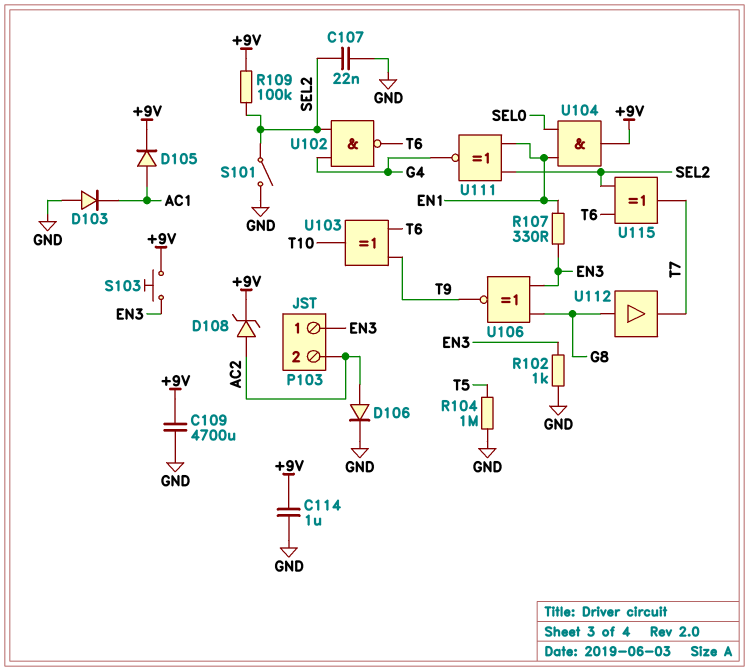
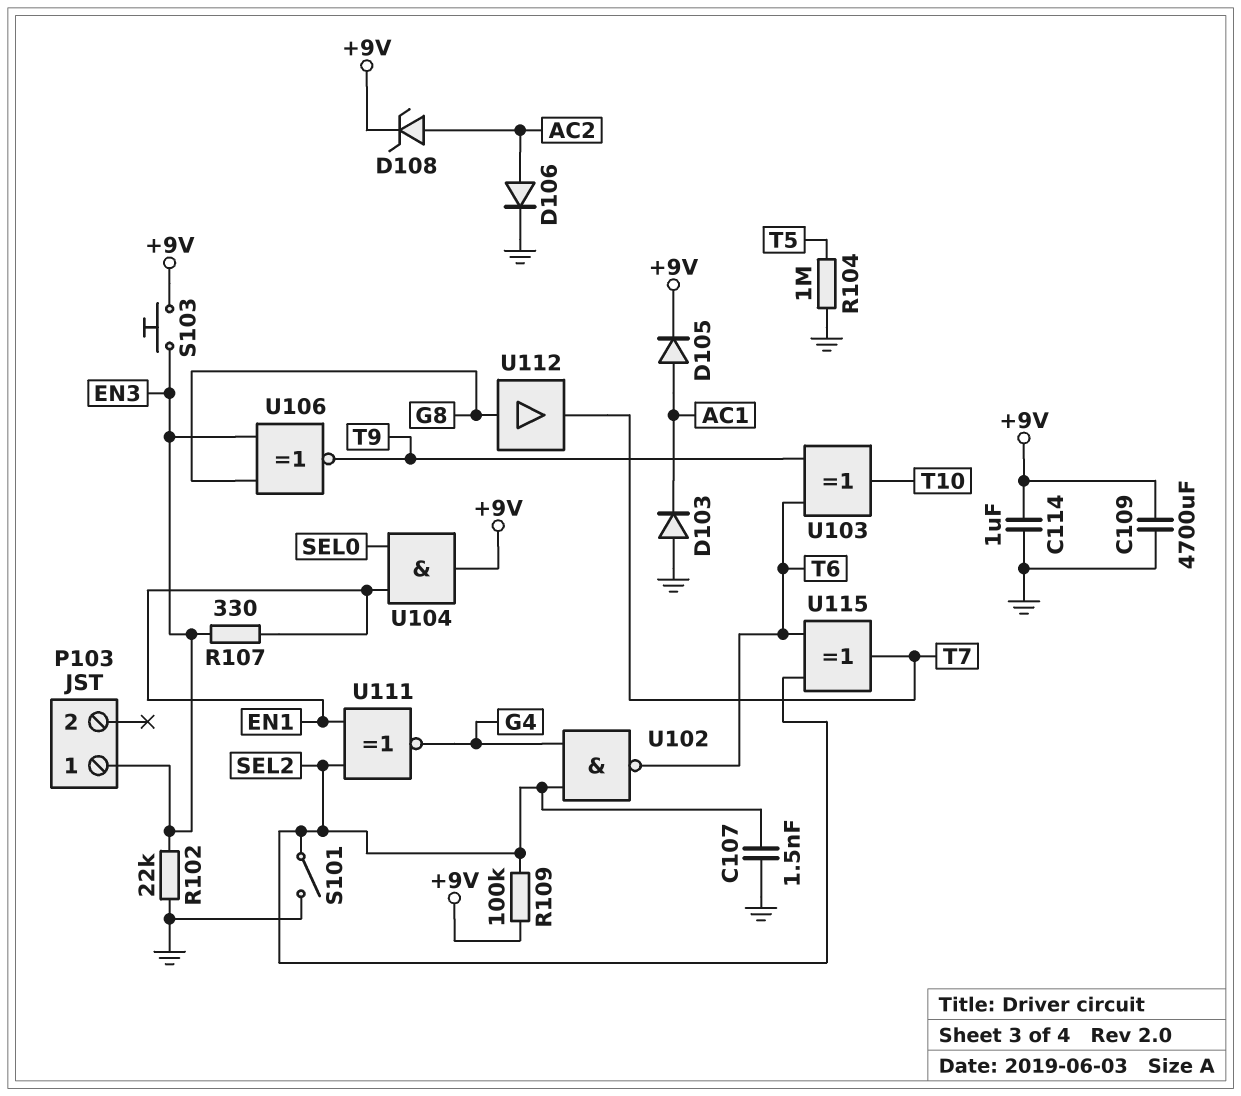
C107: 22nF (GND, SEL2) -> 1.5nF (GND, SEL2)
P103 pin 2: AC2 -> none
R102: 1k (EN3, GND) -> 22k (EN3, GND)

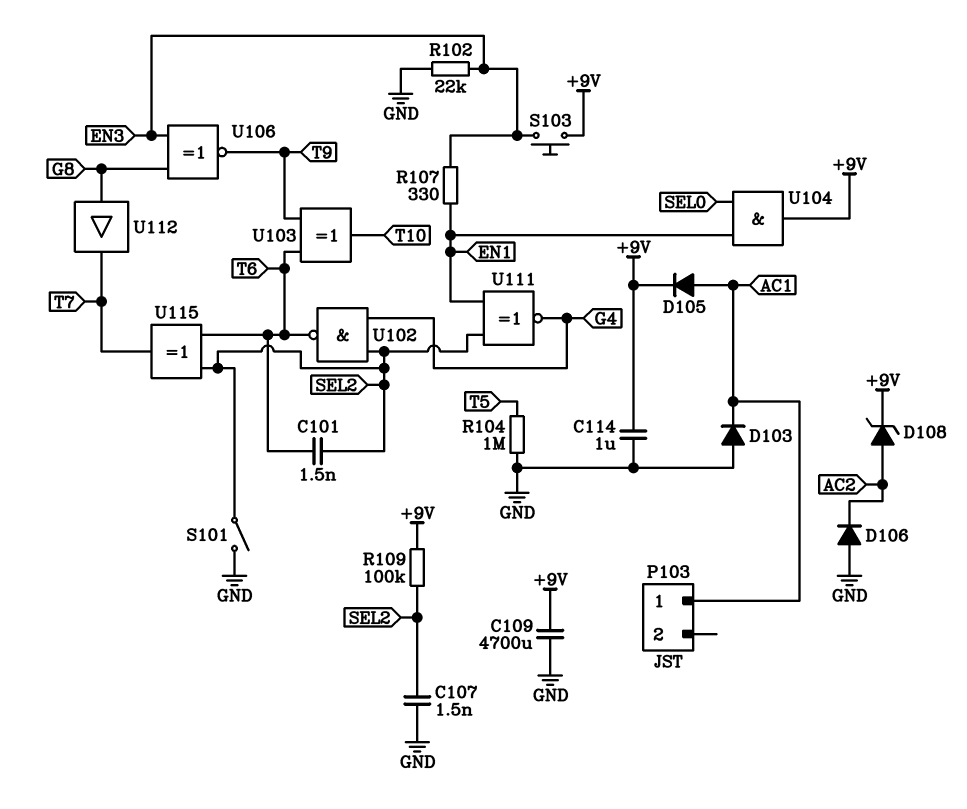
C101: none -> 1.5nF (SEL2, T6)
D106: diode (A AC2, K GND) -> diode (A GND, K AC2)
P103 pin 1: EN3 -> AC1

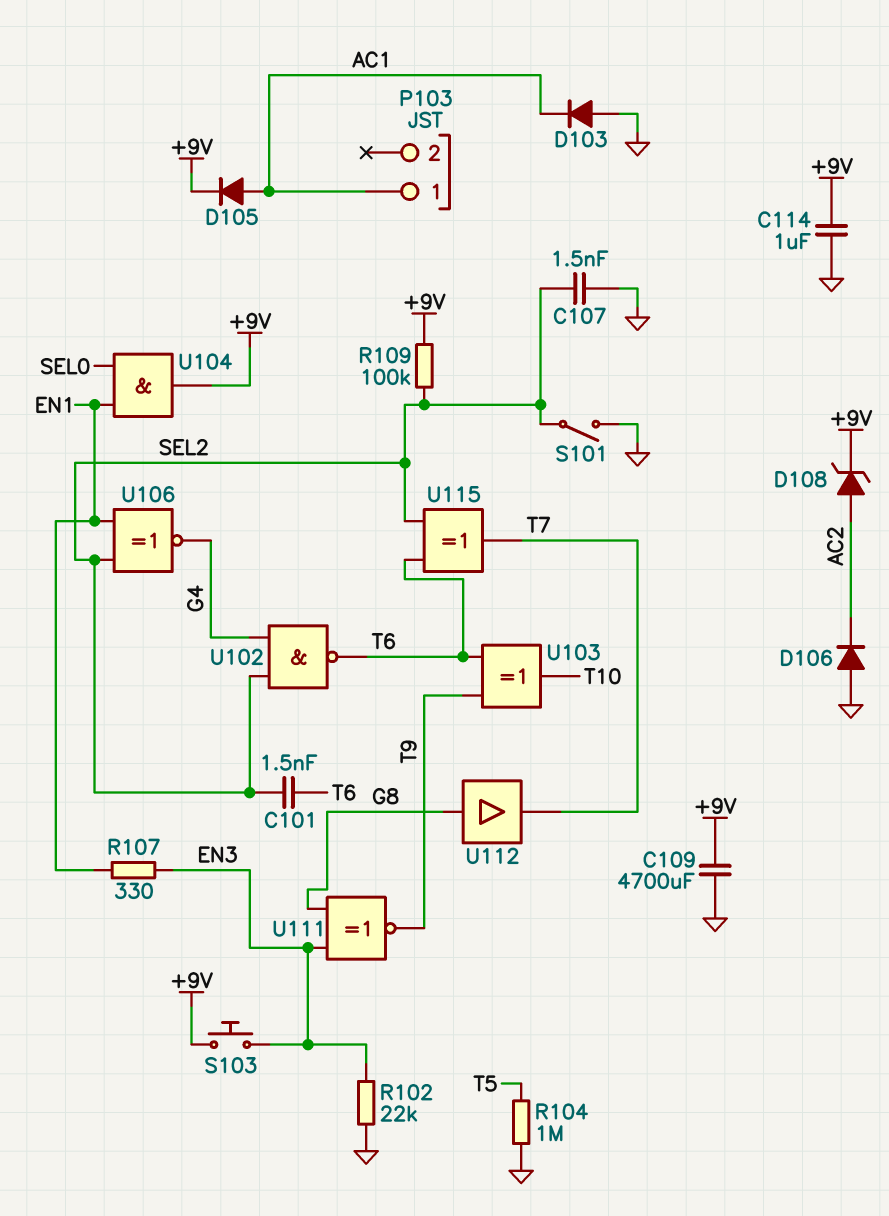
U106: XNOR (in EN3, in G8, out T9) -> XNOR (in EN1, in SEL2, out G4)
U111: XNOR (in EN1, in SEL2, out G4) -> XNOR (in EN3, in G8, out T9)

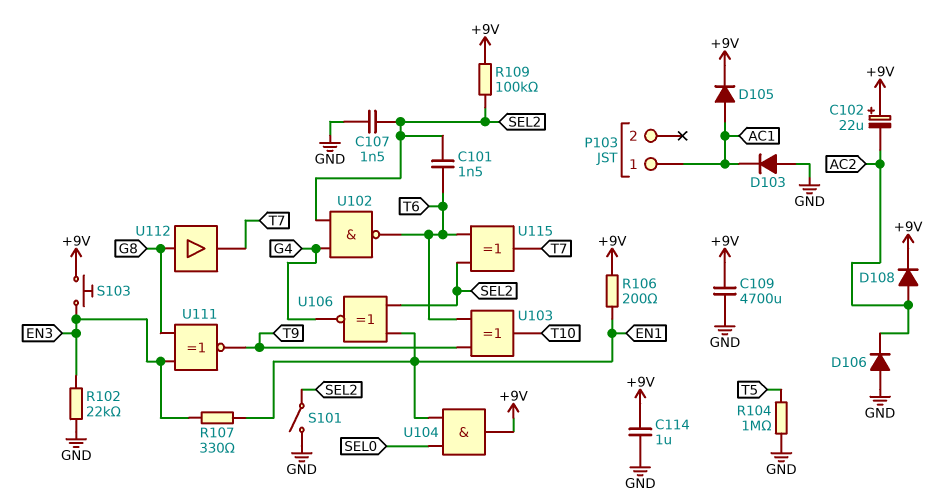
C102: none -> 22uF (plus +9V, minus AC2)
D108: zener (A AC2, K +9V) -> diode (A AC2, K +9V)
R106: none -> 200 (+9V, EN1)

